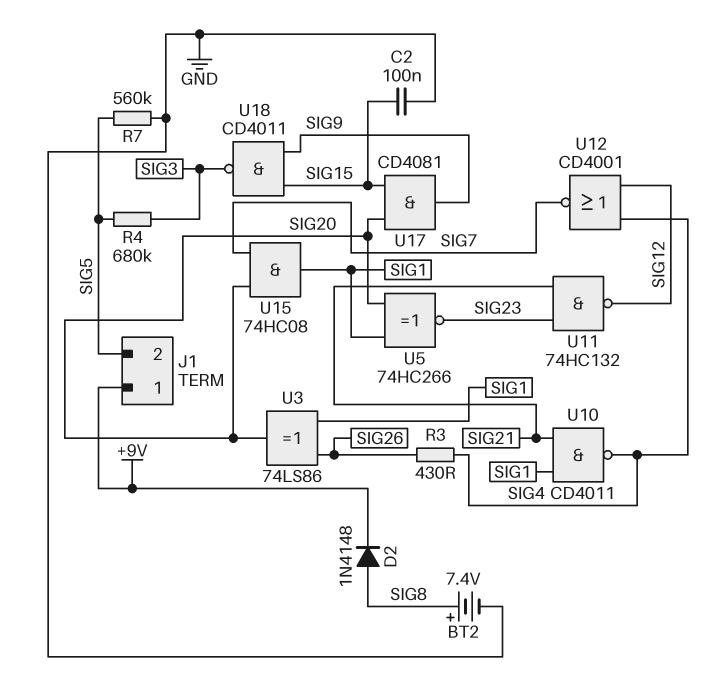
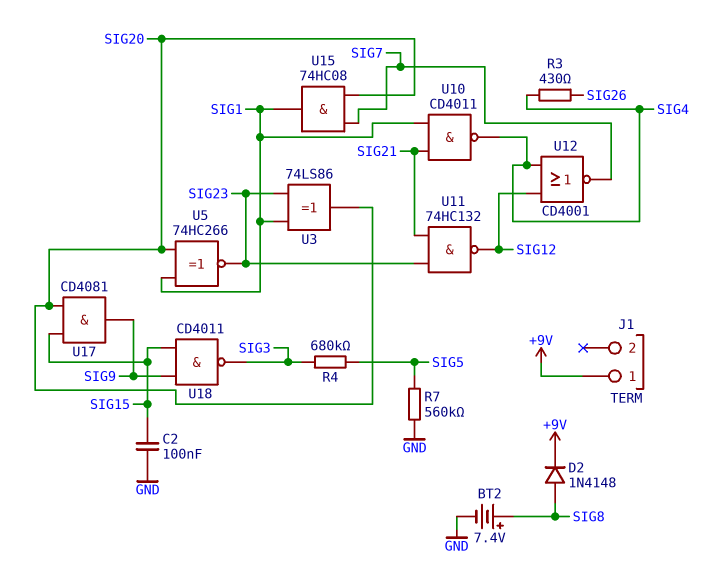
J1 pin 2: SIG5 -> none
U3: XOR 74LS86 (in SIG1, in SIG26, out SIG20) -> XOR 74LS86 (in SIG1, in SIG23, out SIG20)

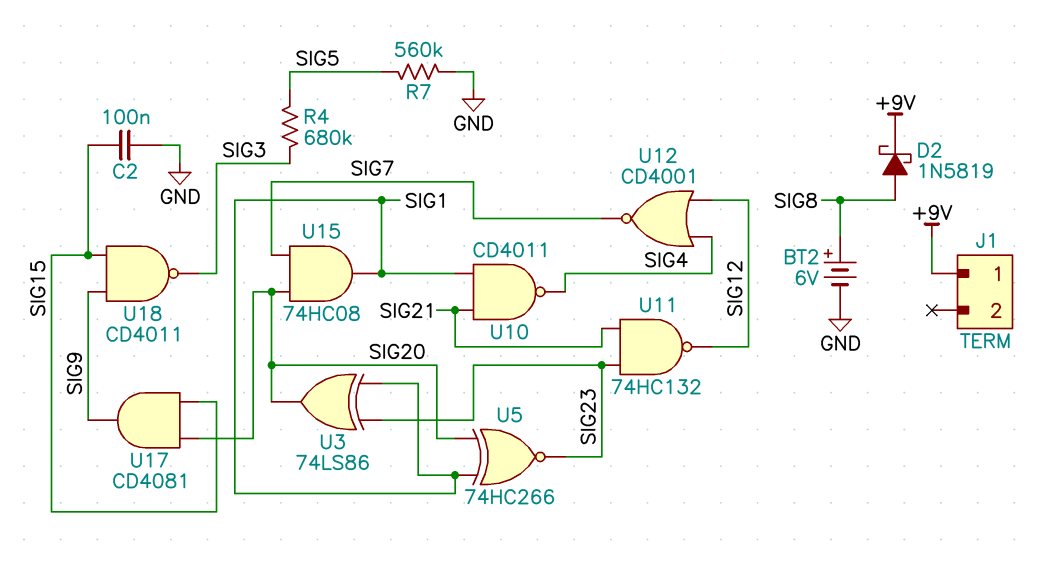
BT2: 7.4V (plus SIG8, minus GND) -> 6V (plus SIG8, minus GND)
D2: diode 1N4148 (A SIG8, K +9V) -> schottky 1N5819 (A SIG8, K +9V)
R3: 430 (SIG4, SIG26) -> none

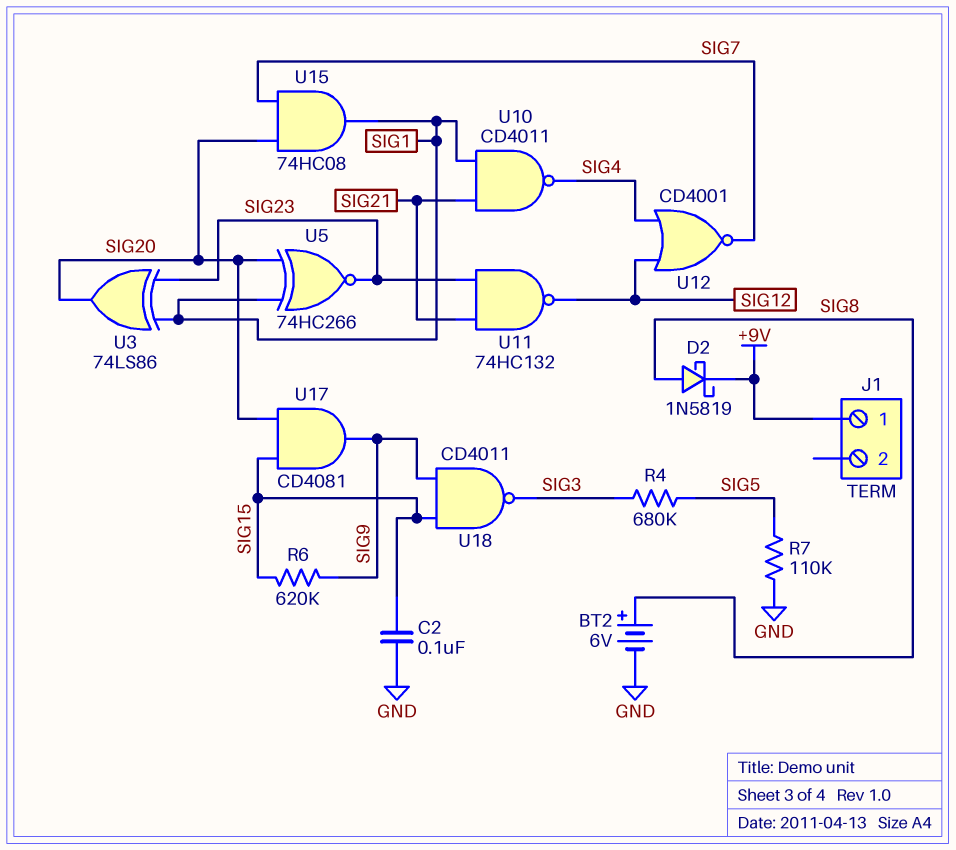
R6: none -> 620k (SIG9, SIG15)
R7: 560k (GND, SIG5) -> 110k (GND, SIG5)

